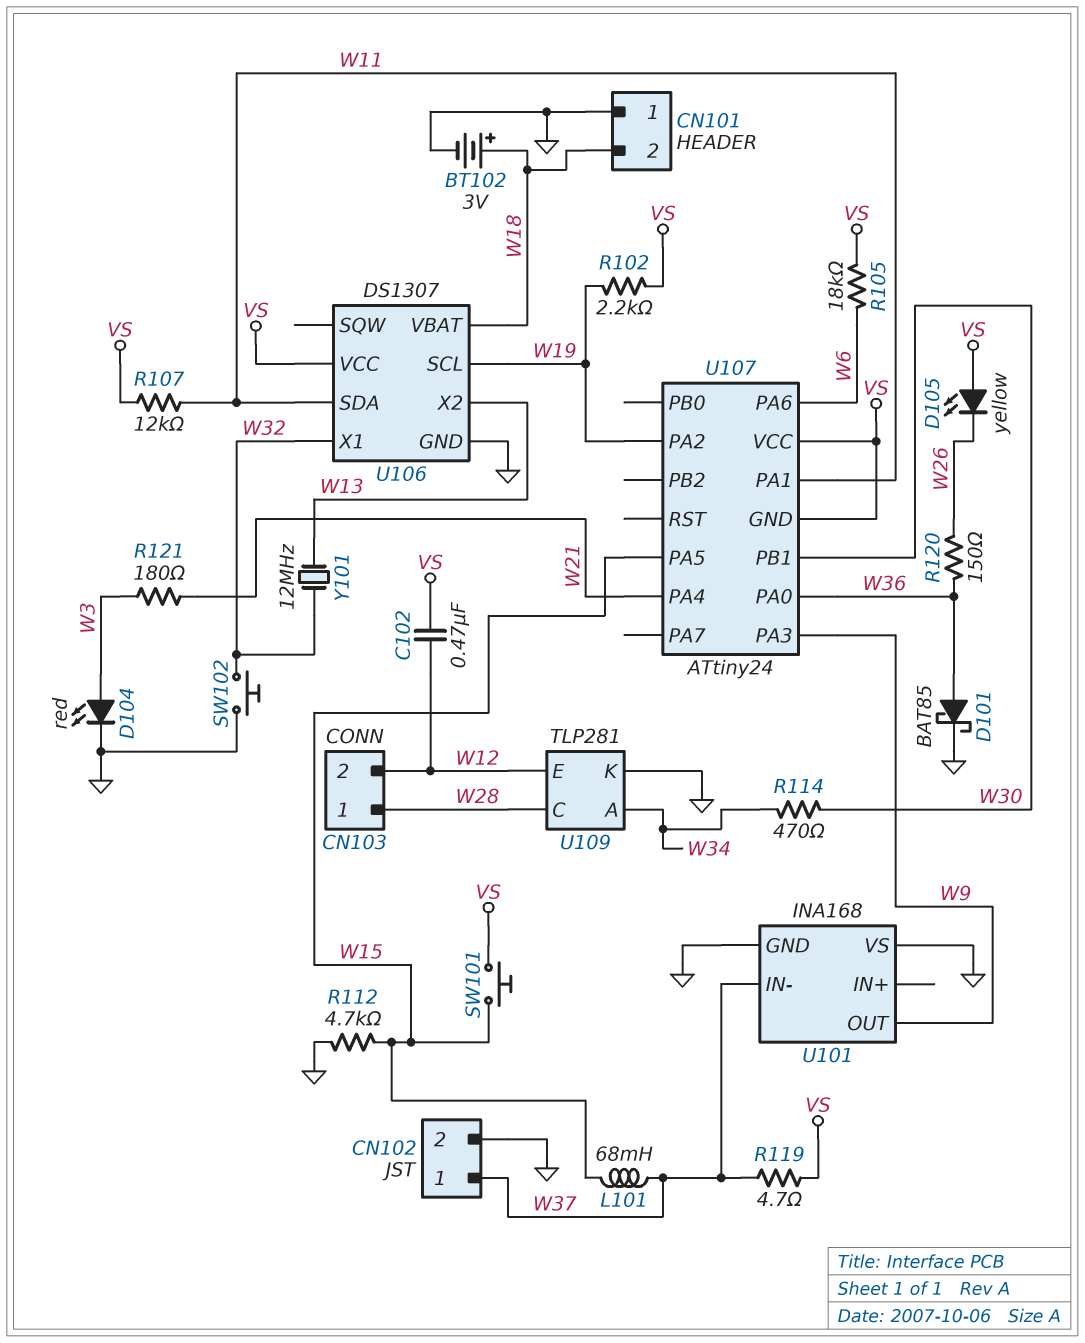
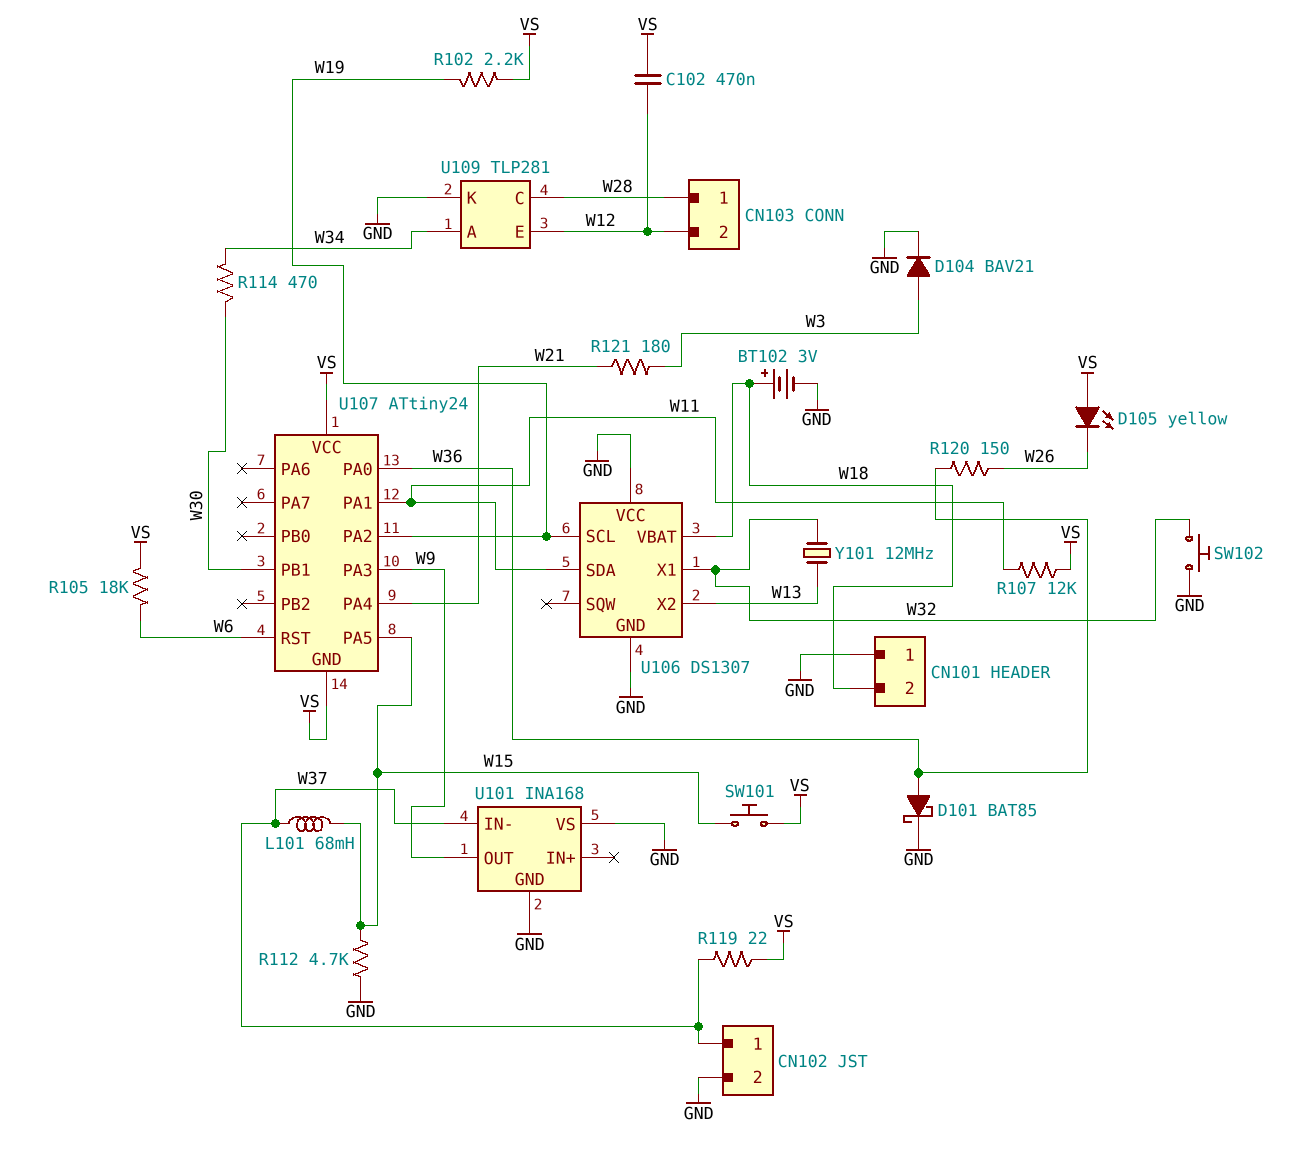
D104: LED red (A W3, K GND) -> diode BAV21 (A W3, K GND)
R119: 4.7 (VS, W37) -> 22 (VS, W37)
U106 pin VCC: VS -> GND
U107 pin PA6: W6 -> none
U107 pin RST: none -> W6

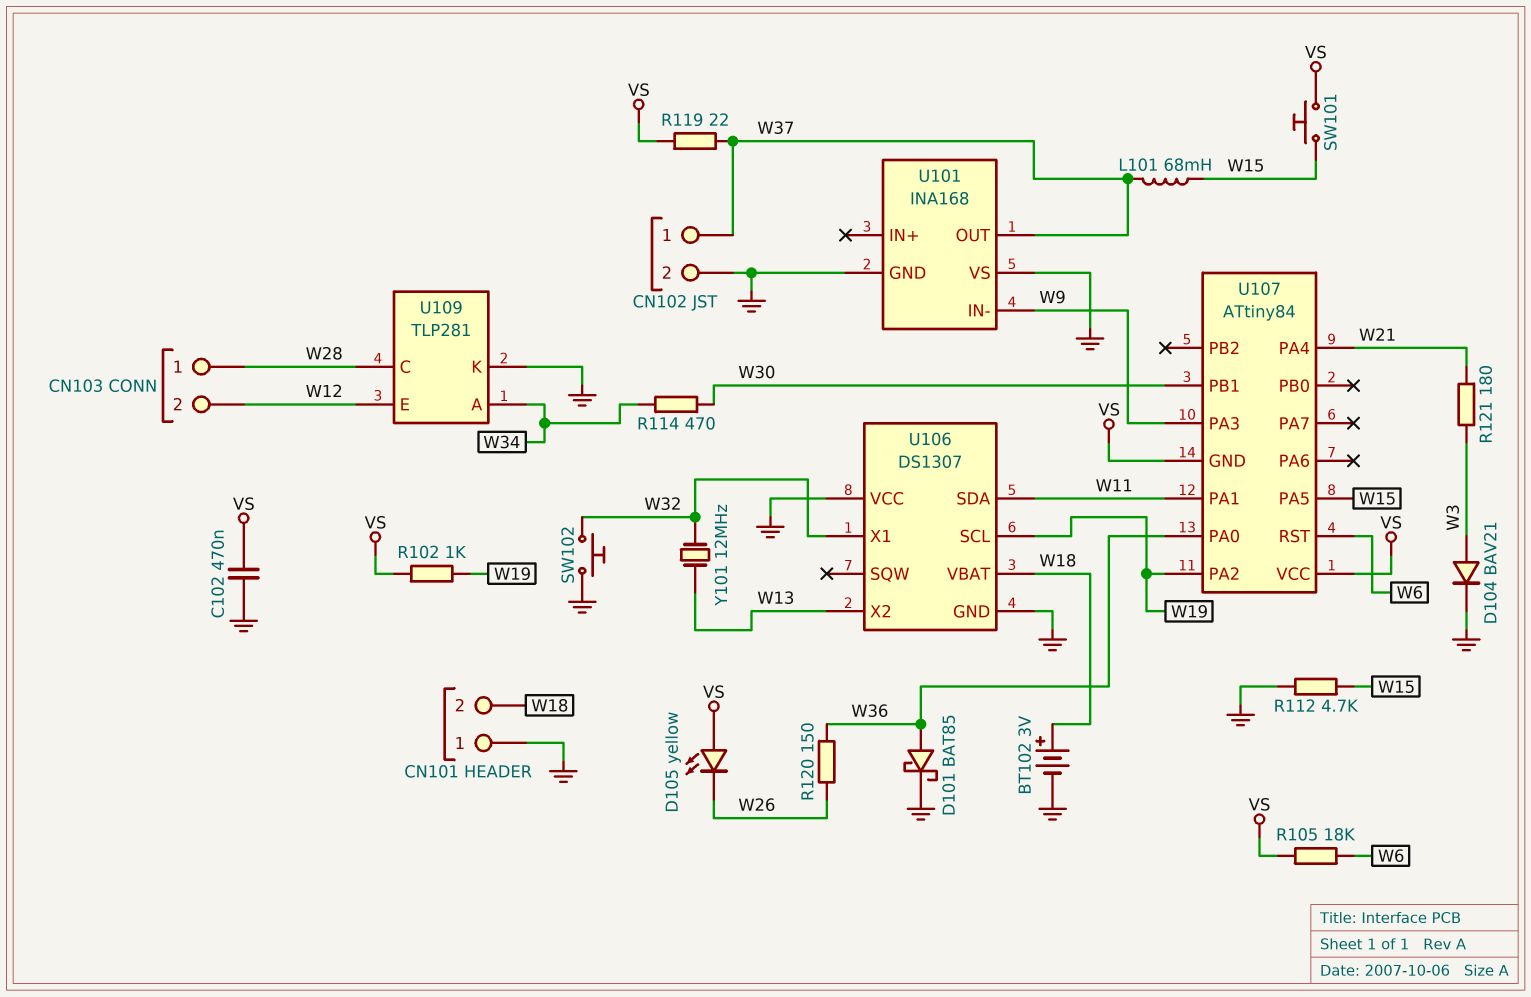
C102: 470nF (VS, W12) -> 470nF (GND, VS)
R102: 2.2k (VS, W19) -> 1k (VS, W19)
R107: 12k (VS, W11) -> none
U101 pin IN-: W37 -> W9
U101 pin OUT: W9 -> W37
U107: ATtiny24 -> ATtiny84

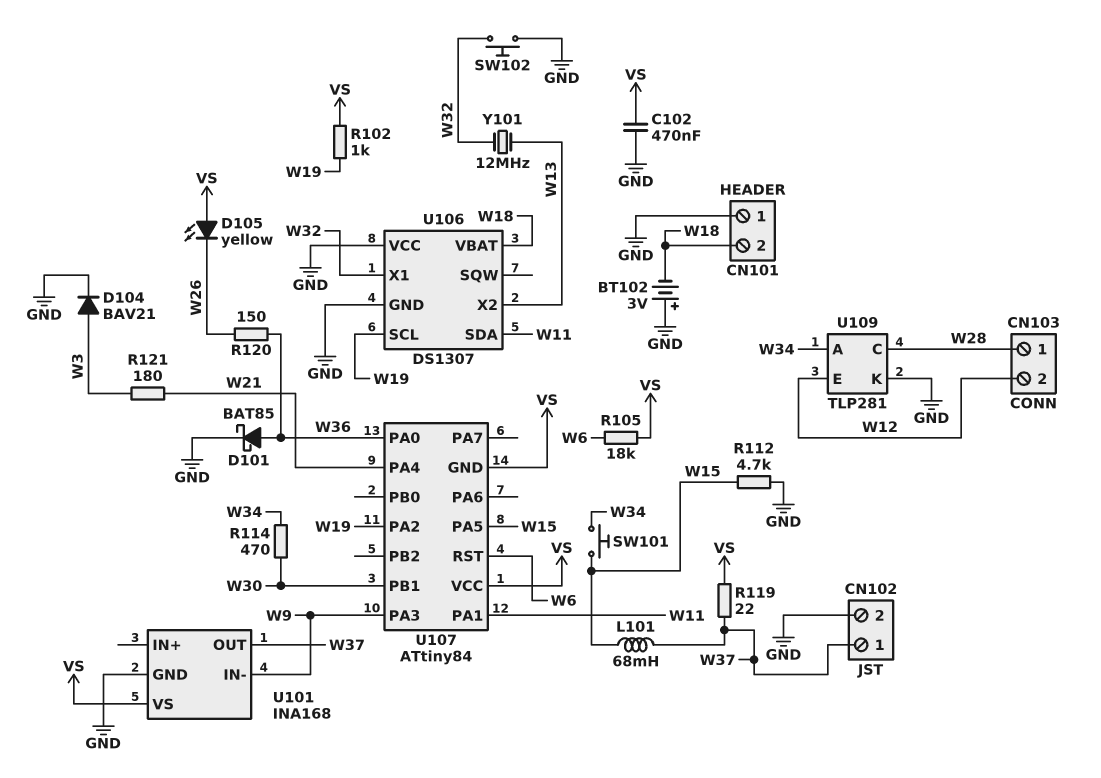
BT102: 3V (plus W18, minus GND) -> 3V (plus GND, minus W18)
SW101: button (VS, W15) -> button (W15, W34)
U101 pin VS: GND -> VS

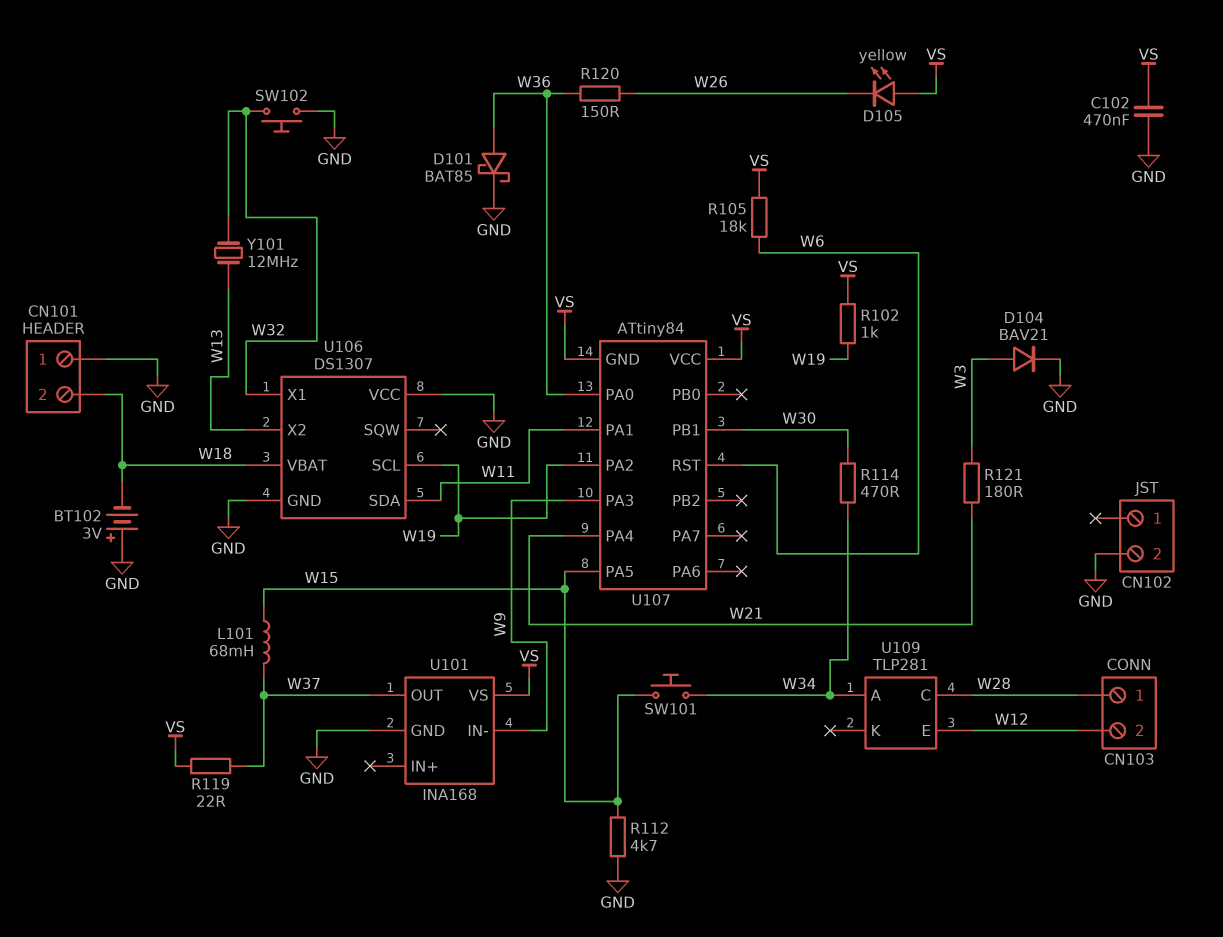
CN102 pin 1: W37 -> none
U109 pin K: GND -> none

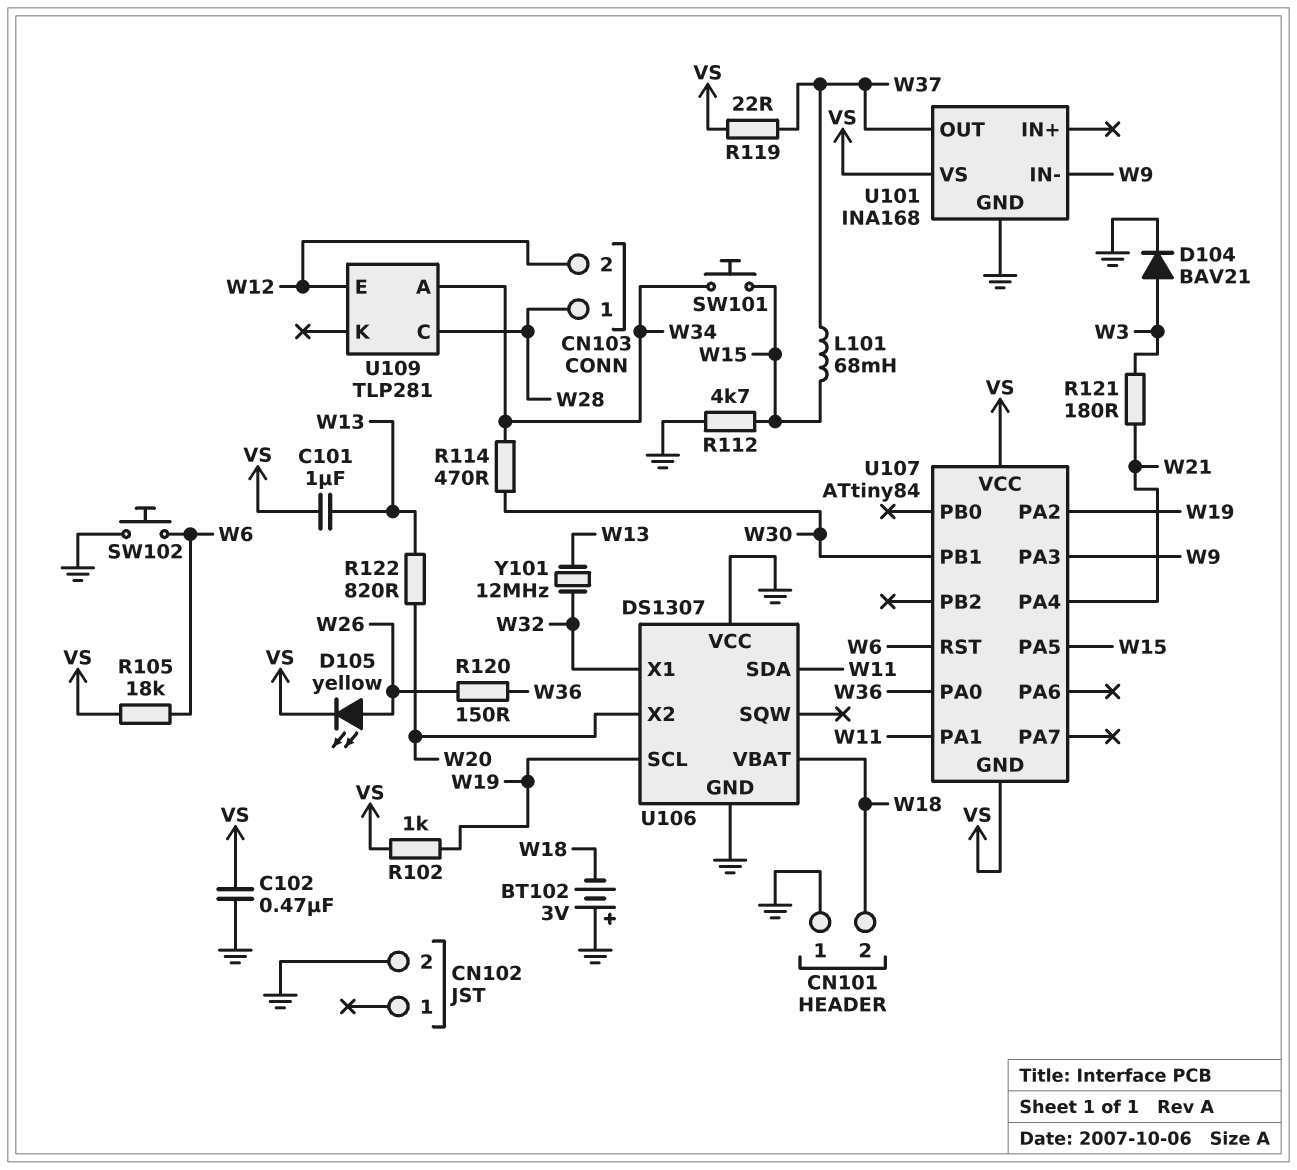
C101: none -> 1uF (VS, W13)
D101: schottky BAT85 (A W36, K GND) -> none
D105: LED yellow (A VS, K W26) -> LED yellow (A W26, K VS)
R122: none -> 820 (W13, W20)
SW102: button (GND, W32) -> button (GND, W6)
U106 pin X2: W13 -> W20

